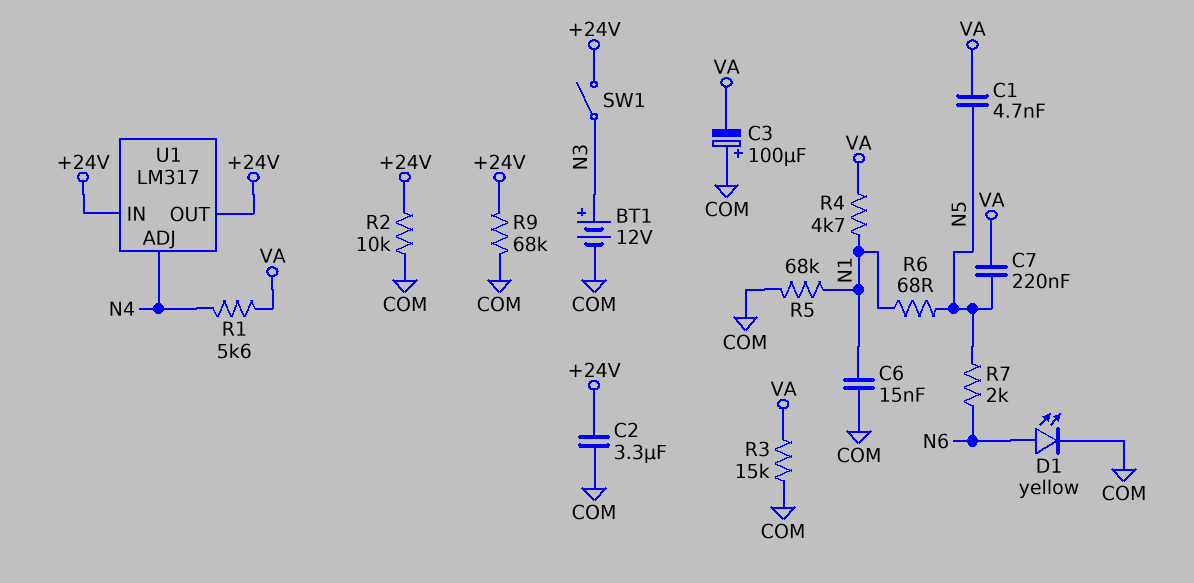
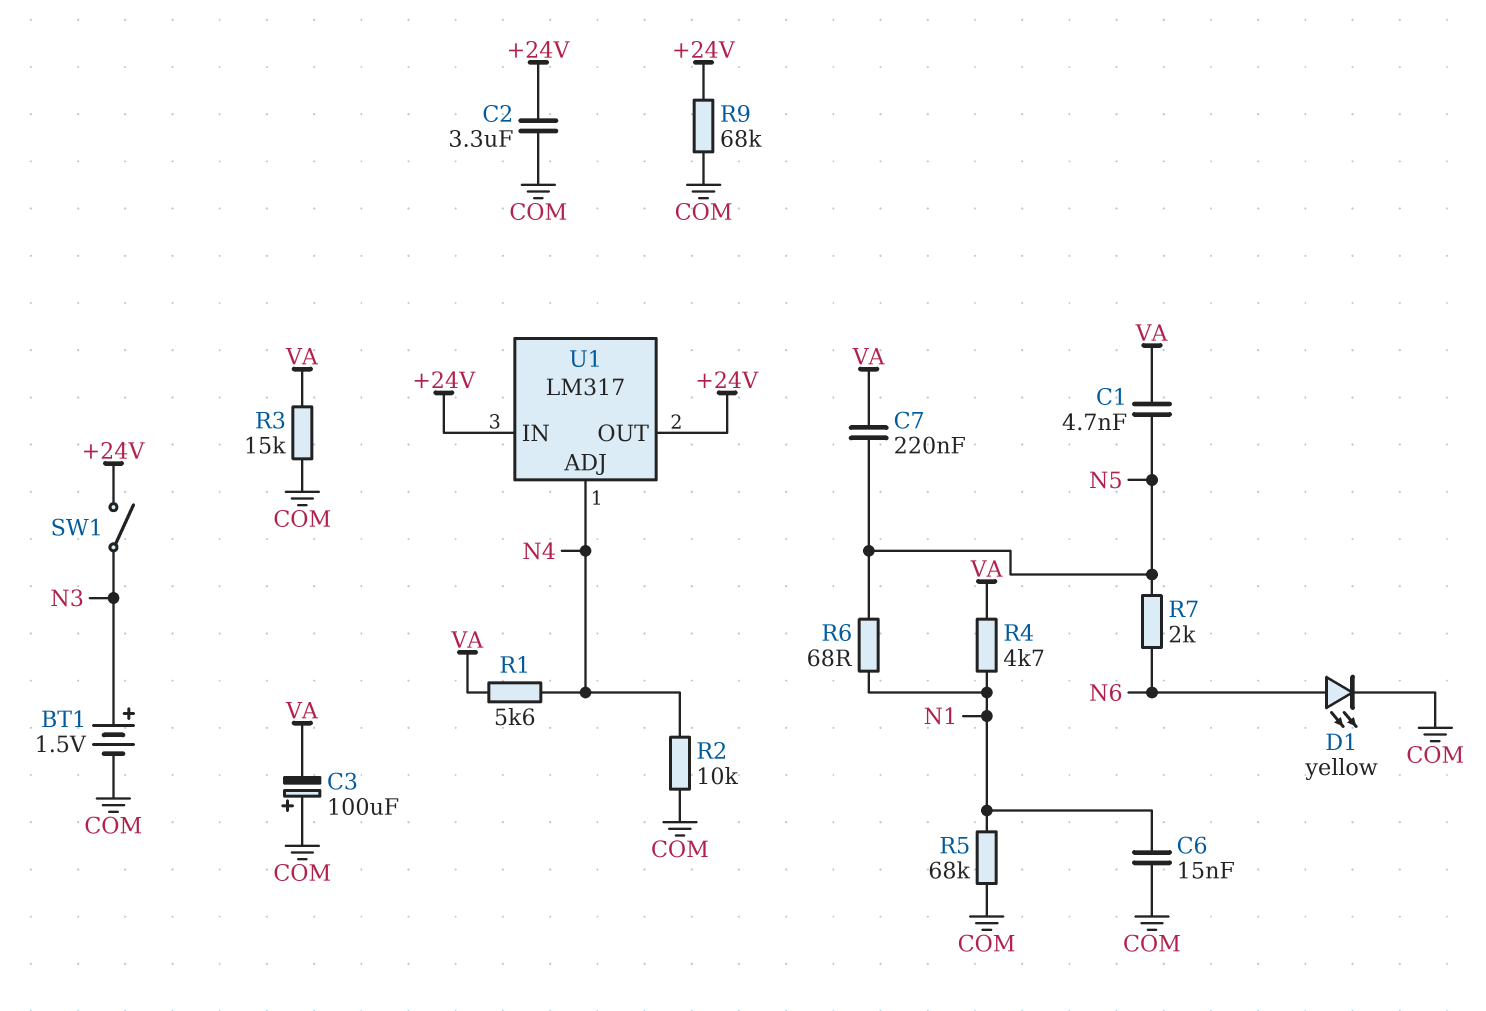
BT1: 12V (plus N3, minus COM) -> 1.5V (plus N3, minus COM)
R2: 10k (+24V, COM) -> 10k (COM, N4)

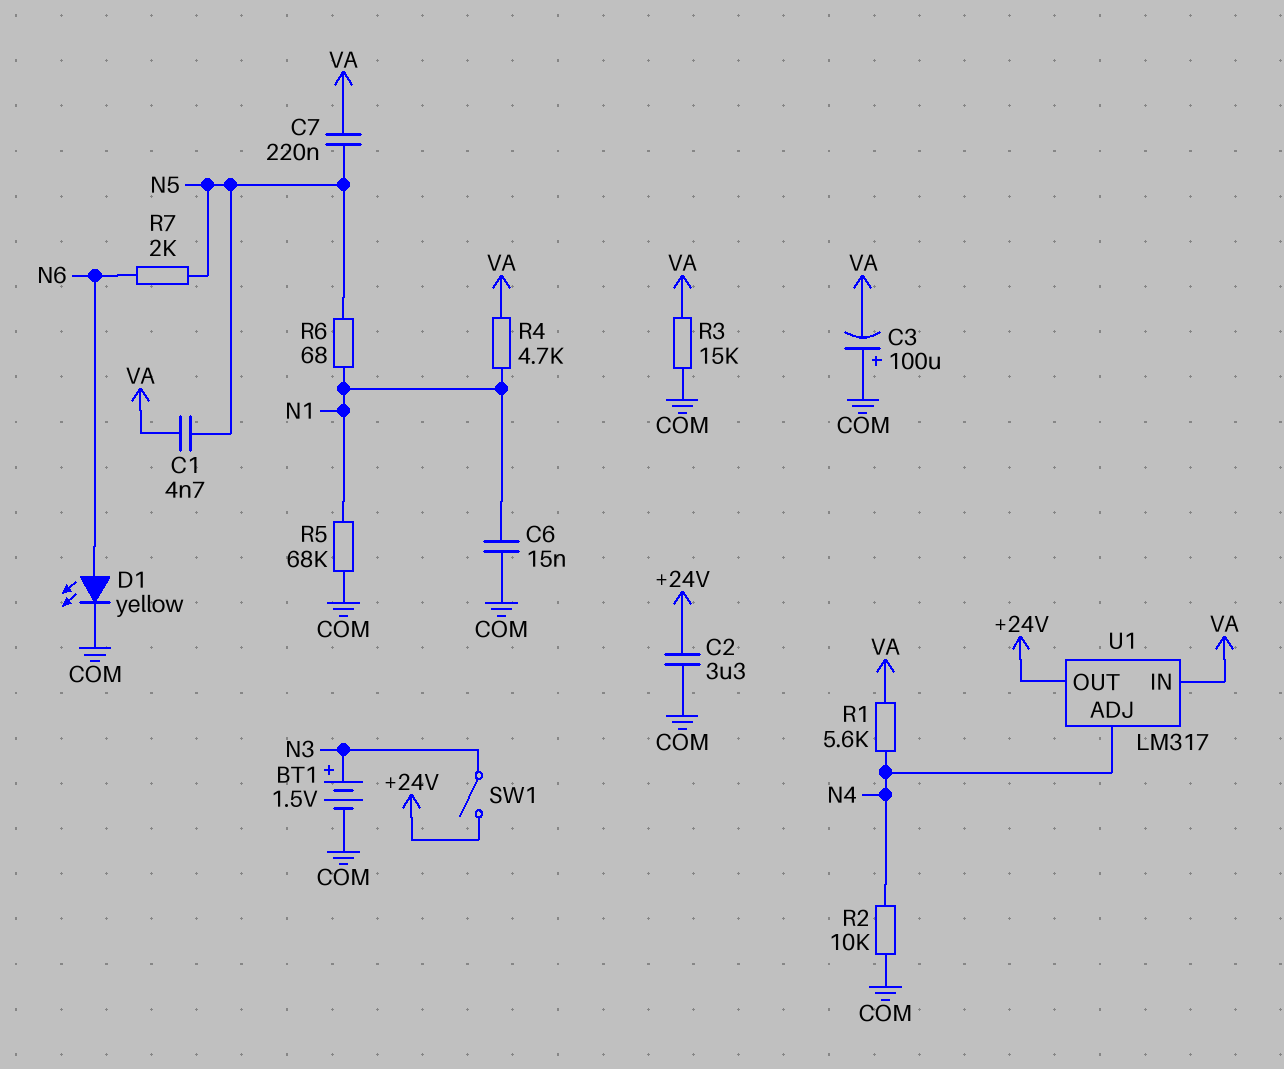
R9: 68k (+24V, COM) -> none
U1 pin IN: +24V -> VA

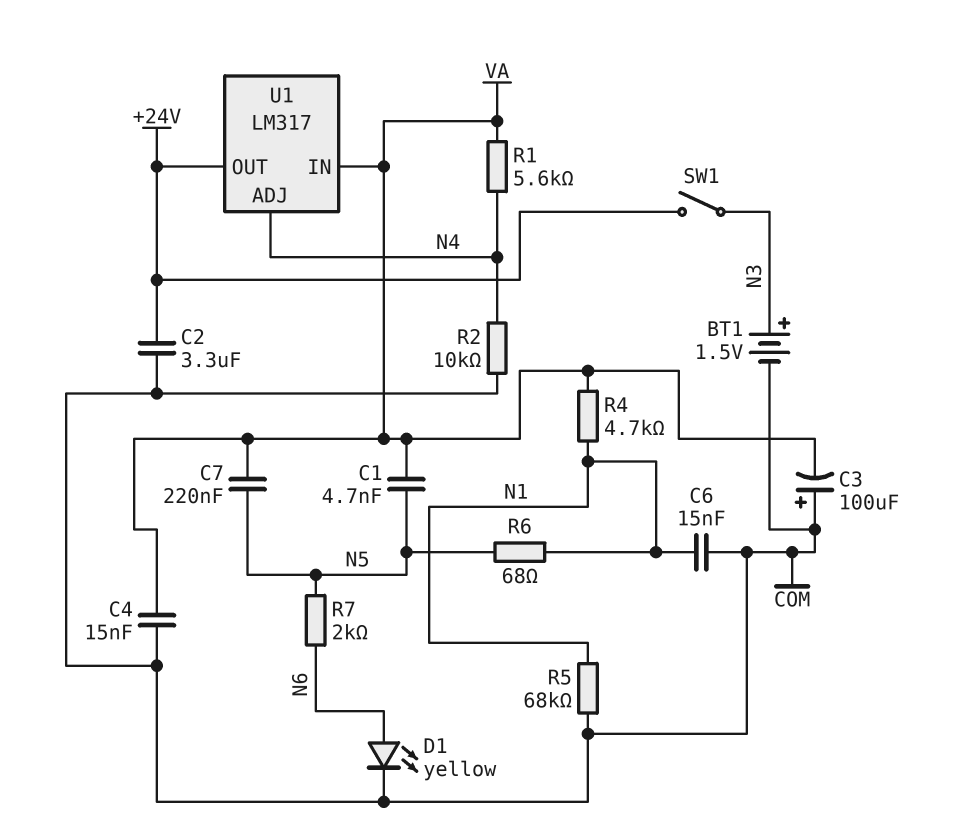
C4: none -> 15nF (COM, VA)
R3: 15k (COM, VA) -> none

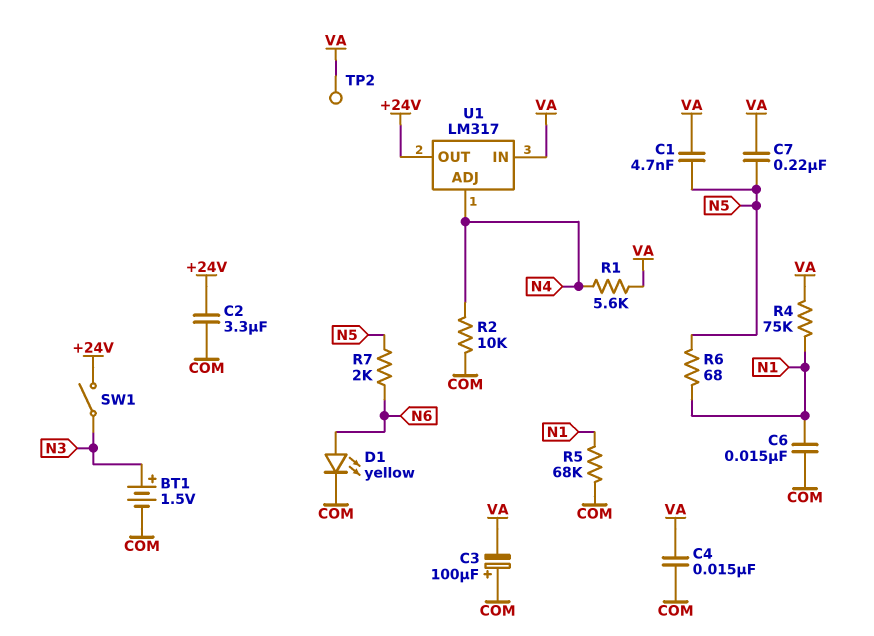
R4: 4.7k (N1, VA) -> 75k (N1, VA)
TP2: none -> test point (VA)

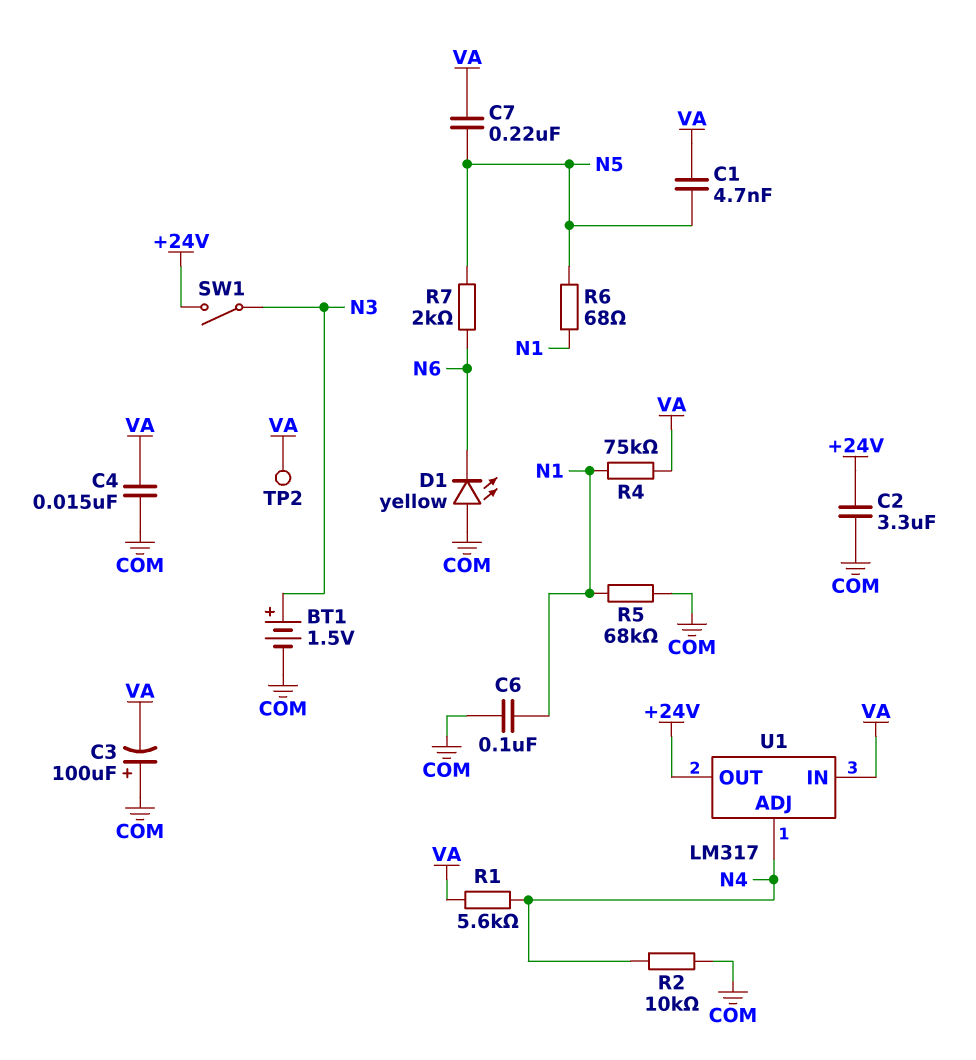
C6: 15nF (COM, N1) -> 100nF (COM, N1)
D1: LED yellow (A N6, K COM) -> LED yellow (A COM, K N6)

